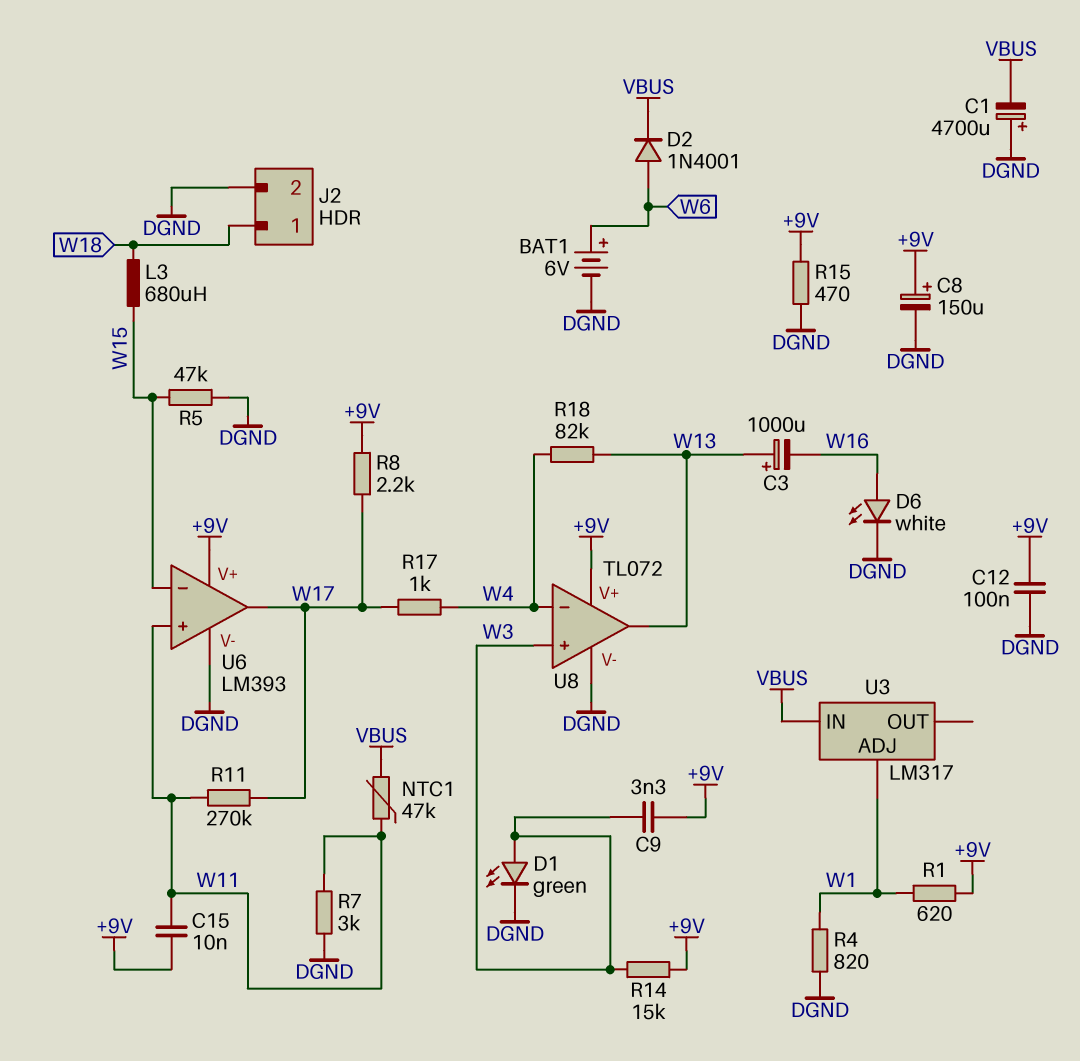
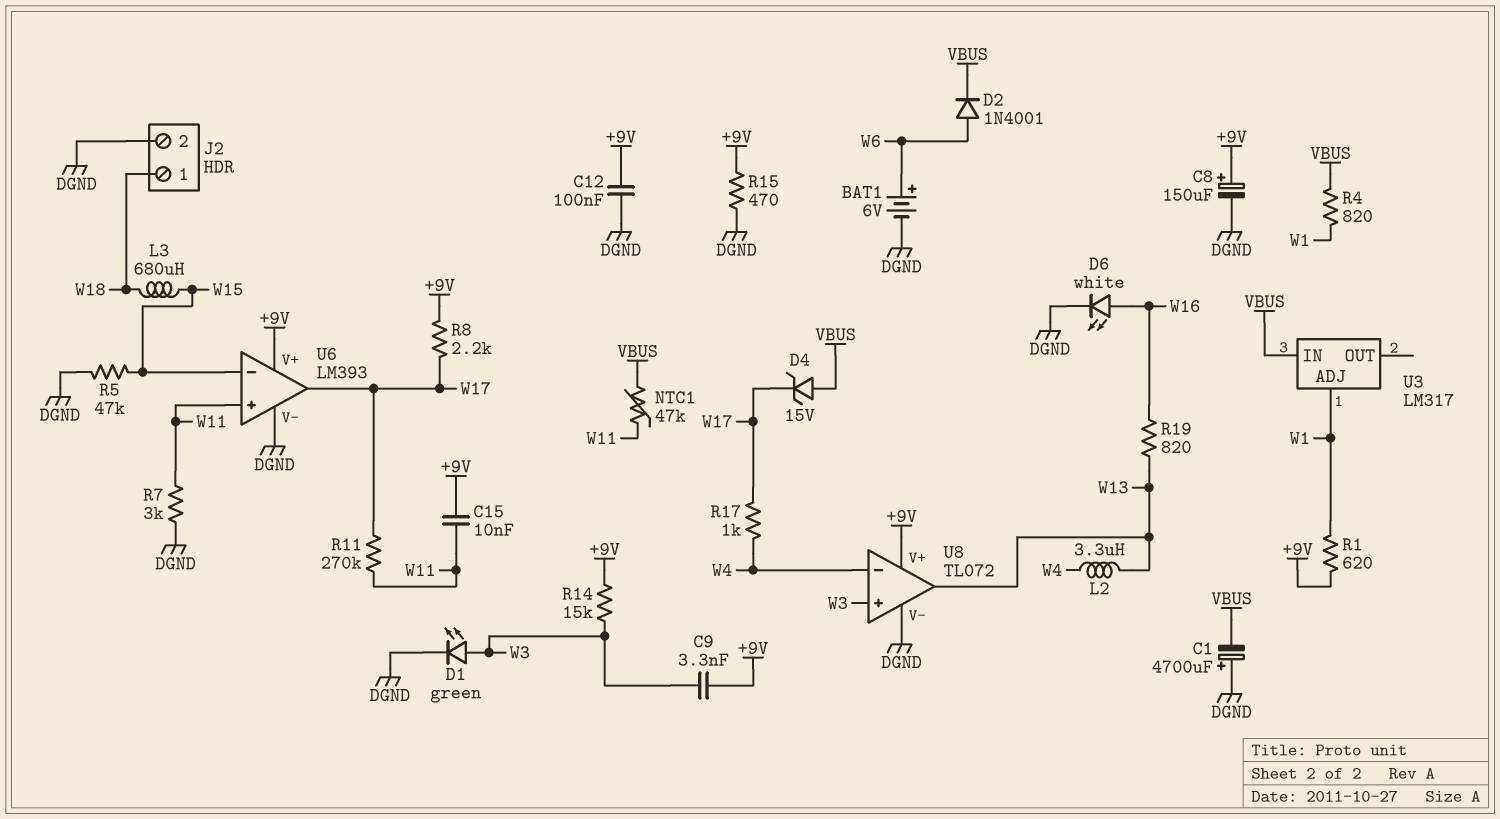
C3: 1000uF (plus W13, minus W16) -> none
D4: none -> zener 15V (A VBUS, K W17)
L2: none -> 3.3uH (W4, W13)
R4: 820 (DGND, W1) -> 820 (VBUS, W1)
R18: 82k (W4, W13) -> none
R19: none -> 820 (W13, W16)

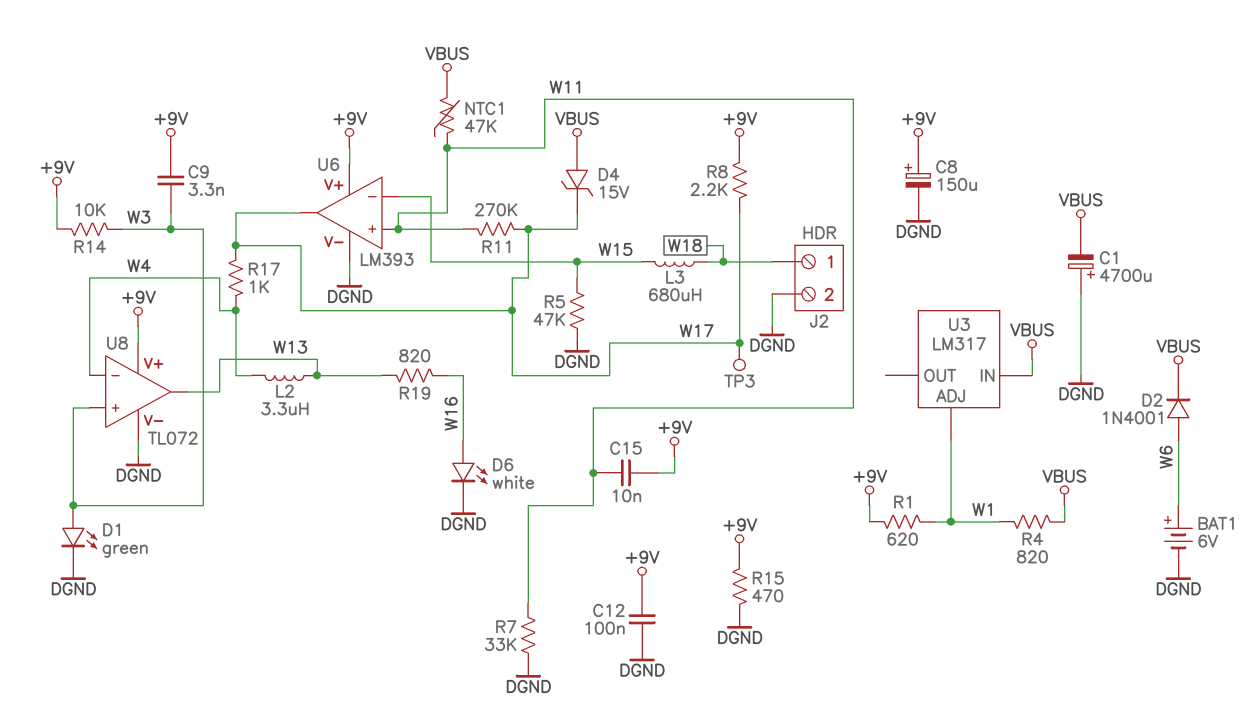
R7: 3k (DGND, W11) -> 33k (DGND, W11)
R14: 15k (+9V, W3) -> 10k (+9V, W3)
TP3: none -> test point (W17)

